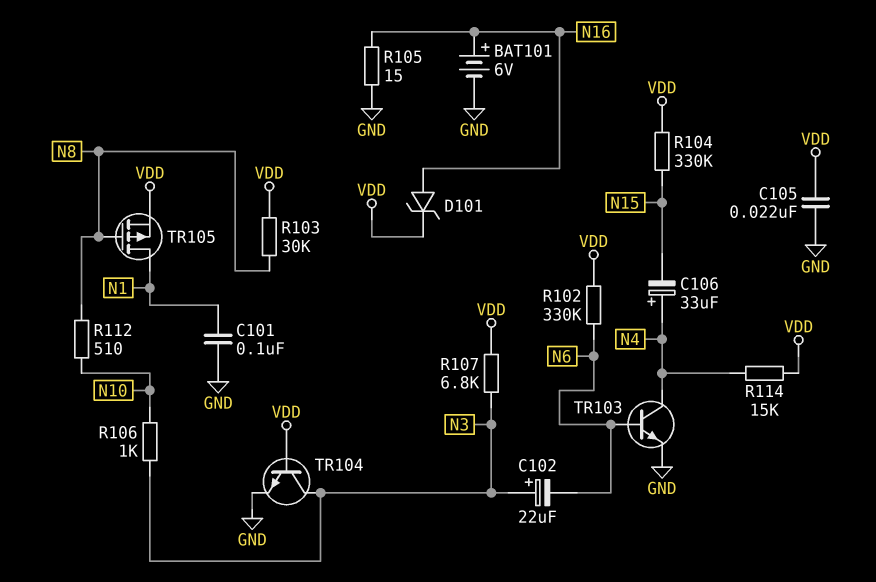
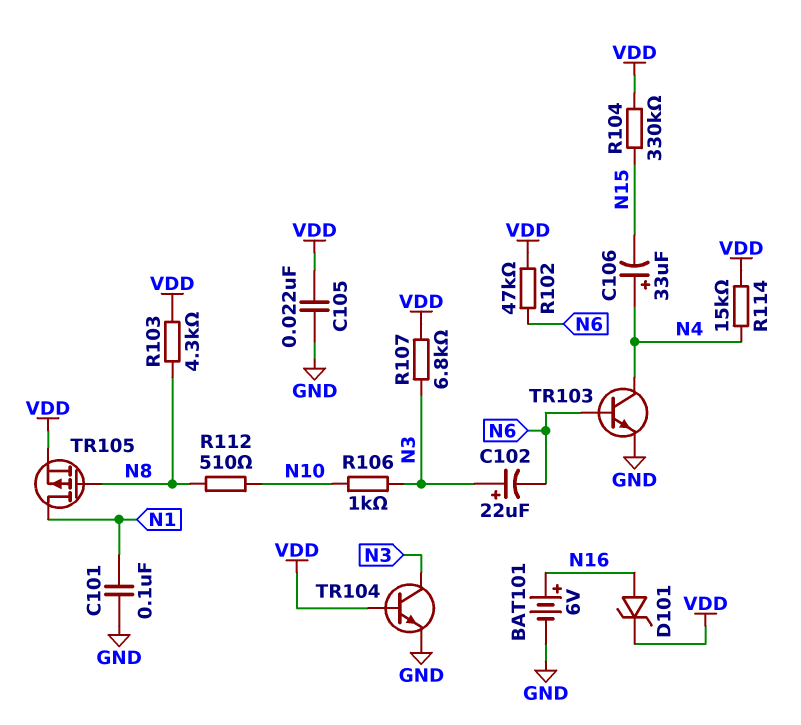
R102: 330k (N6, VDD) -> 47k (N6, VDD)
R103: 30k (N8, VDD) -> 4.3k (N8, VDD)
R105: 15 (GND, N16) -> none

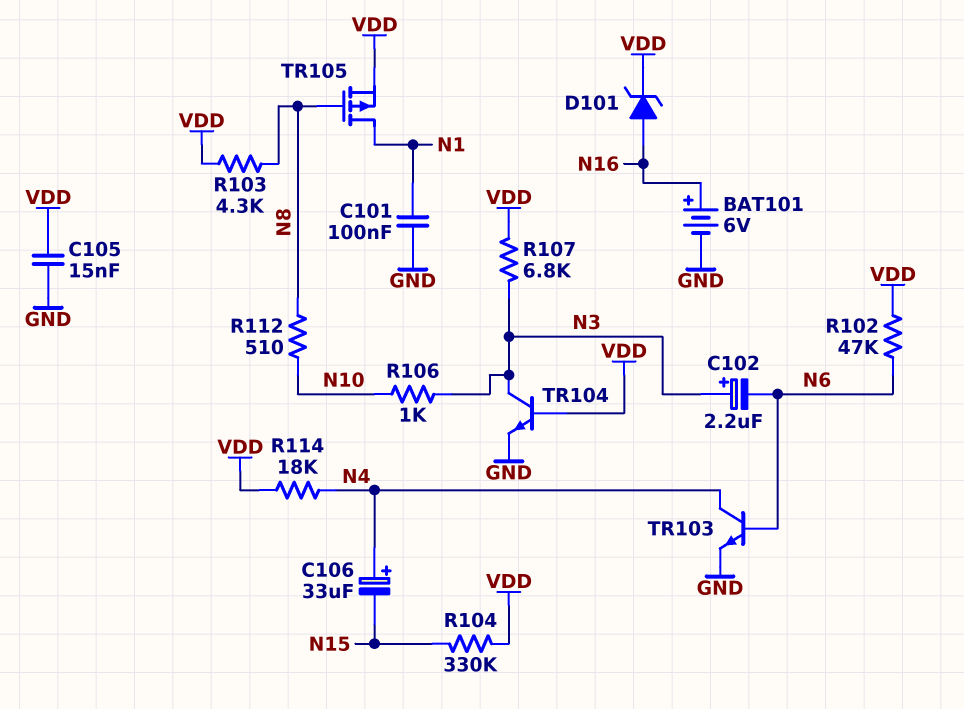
C102: 22uF (plus N3, minus N6) -> 2.2uF (plus N3, minus N6)
C105: 22nF (GND, VDD) -> 15nF (GND, VDD)
R114: 15k (N4, VDD) -> 18k (N4, VDD)

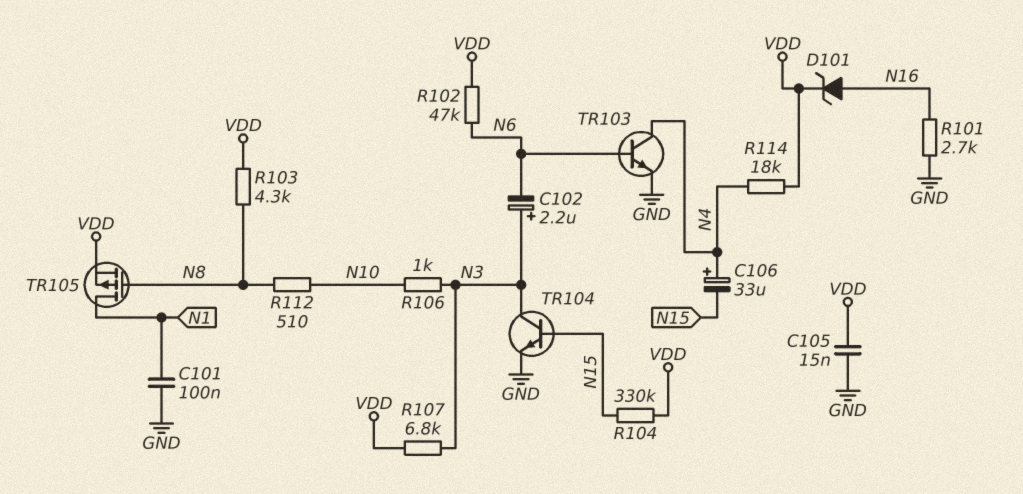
BAT101: 6V (plus N16, minus GND) -> none
R101: none -> 2.7k (GND, N16)
TR104: NPN (B VDD, C N3, E GND) -> NPN (B N15, C N3, E GND)

